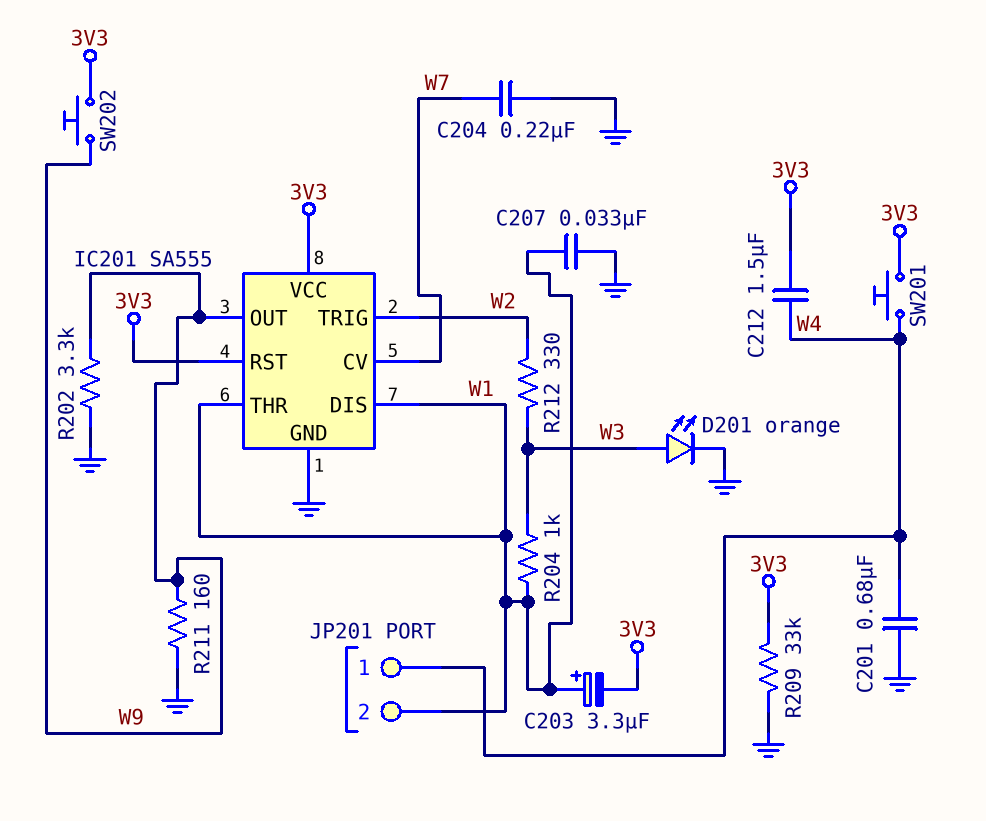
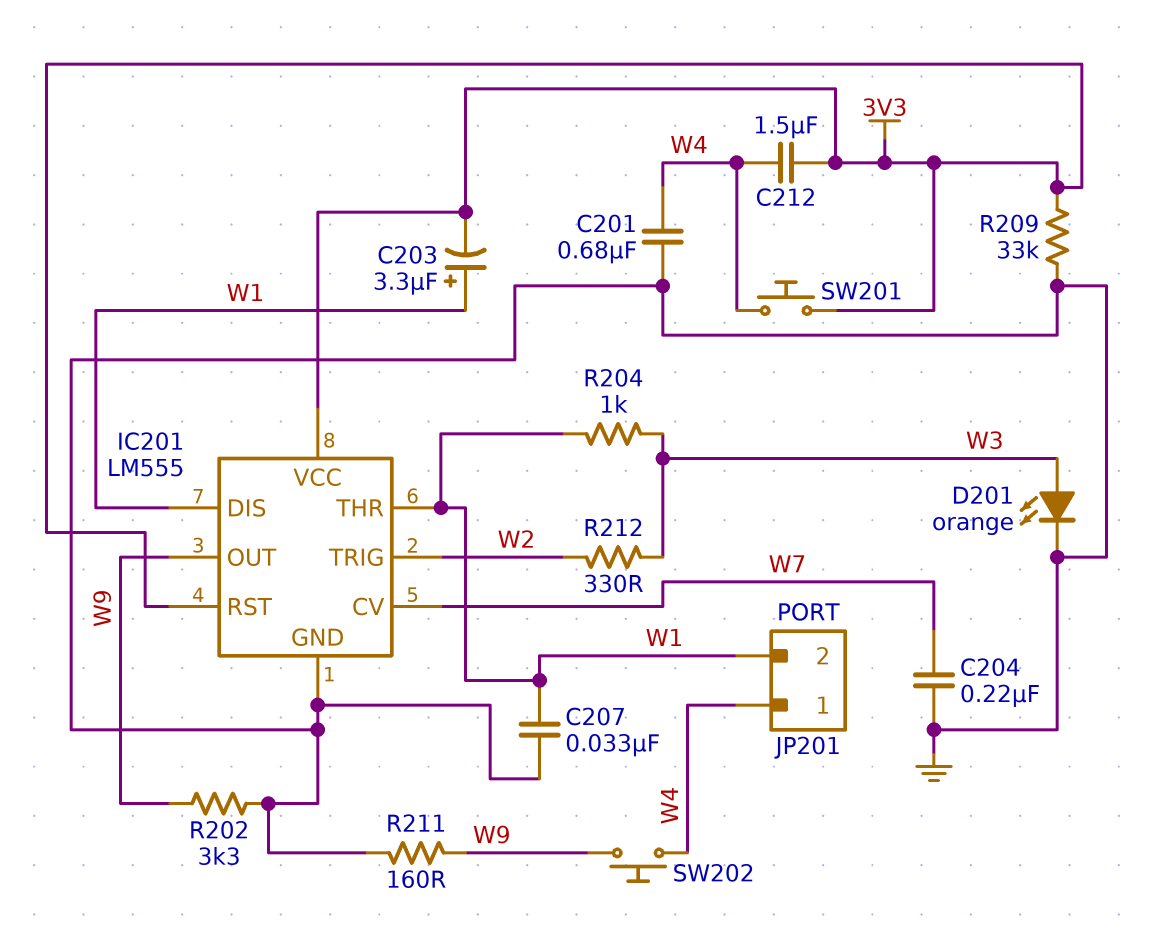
IC201: SA555 -> LM555
SW202: button (3V3, W9) -> button (W4, W9)

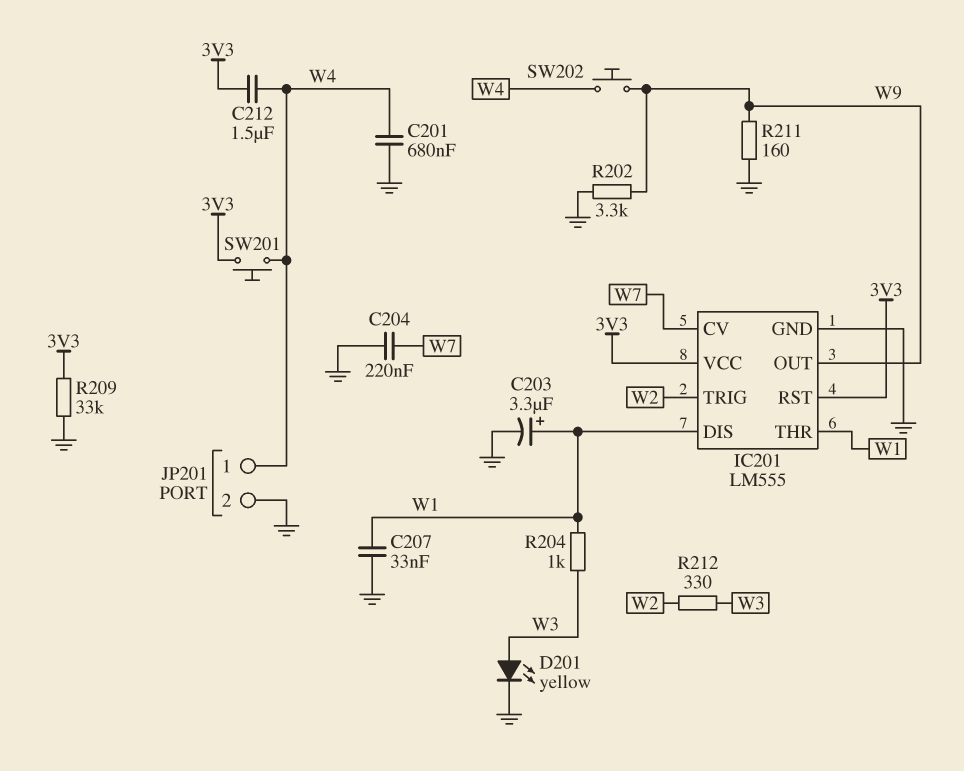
C203: 3.3uF (plus W1, minus 3V3) -> 3.3uF (plus W1, minus GND)
D201: LED orange (A W3, K GND) -> LED yellow (A W3, K GND)
JP201 pin 2: W1 -> GND

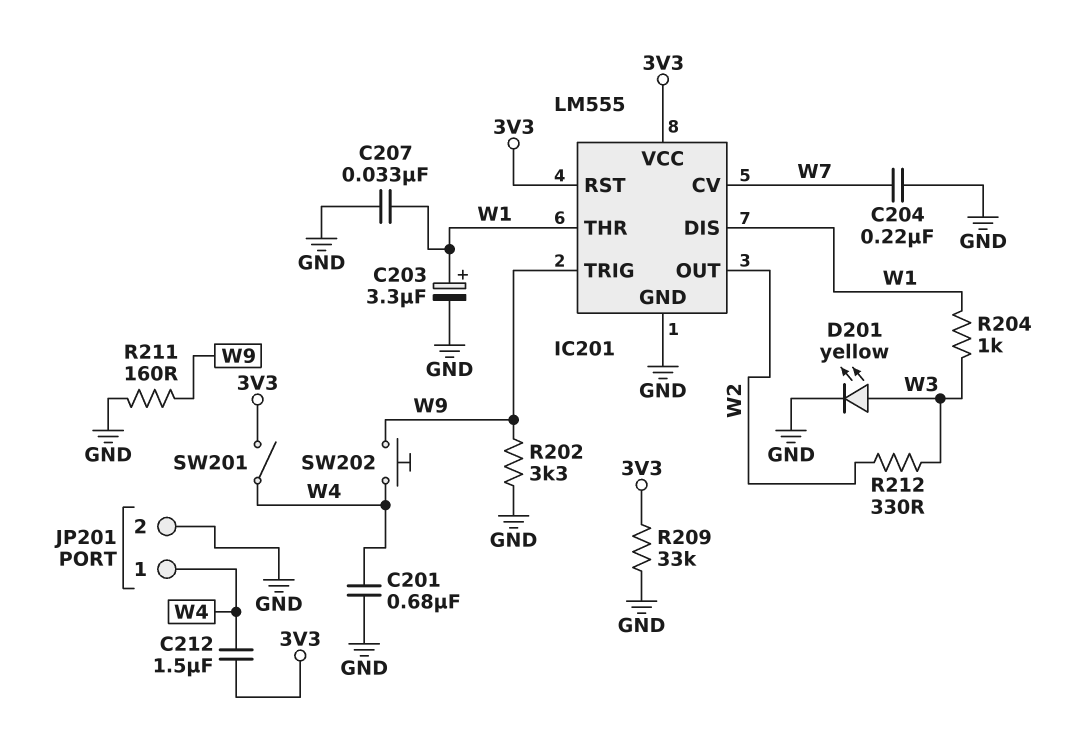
IC201 pin OUT: W9 -> W2
IC201 pin TRIG: W2 -> W9
SW201: button (3V3, W4) -> switch (3V3, W4)

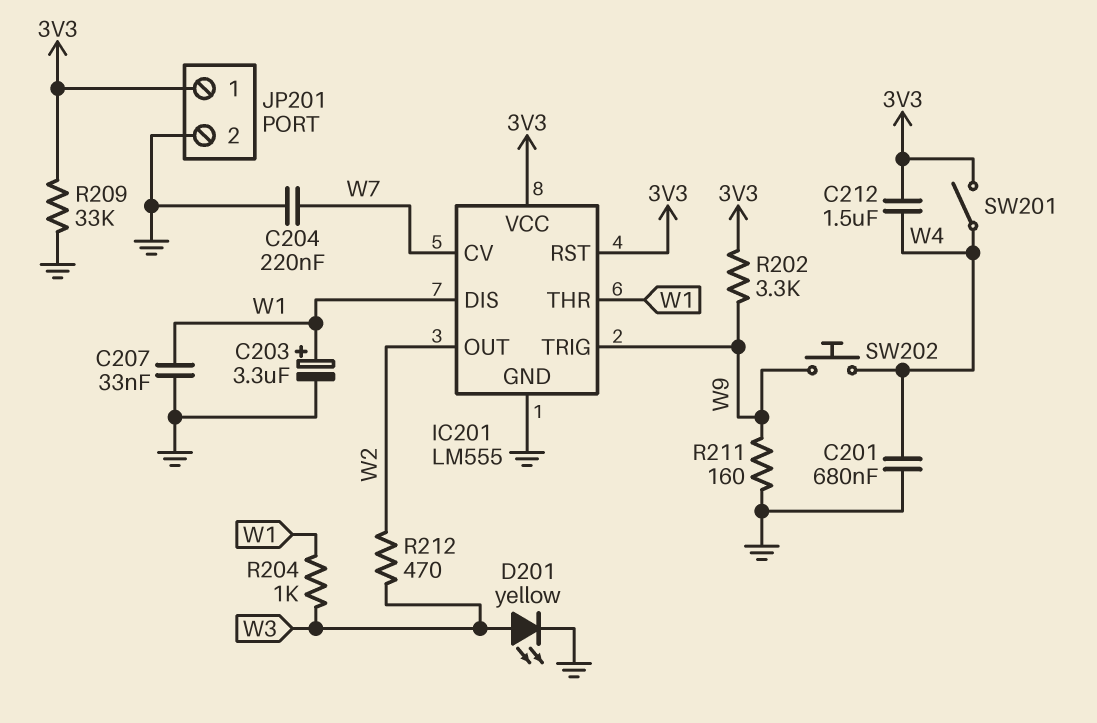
JP201 pin 1: W4 -> 3V3
R202: 3.3k (GND, W9) -> 3.3k (3V3, W9)
R212: 330 (W2, W3) -> 470 (W2, W3)

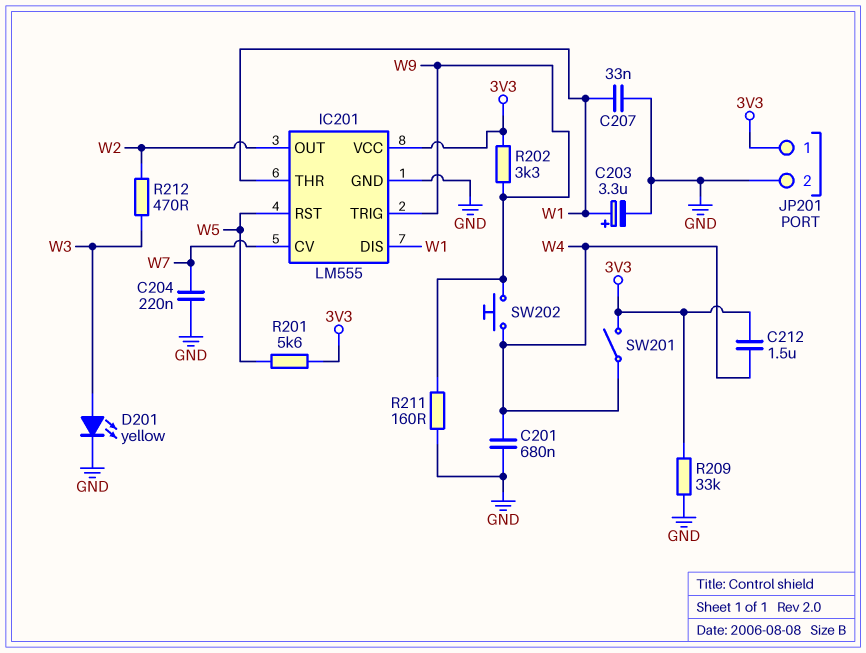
IC201 pin RST: 3V3 -> W5
R201: none -> 5.6k (3V3, W5)
R204: 1k (W1, W3) -> none

